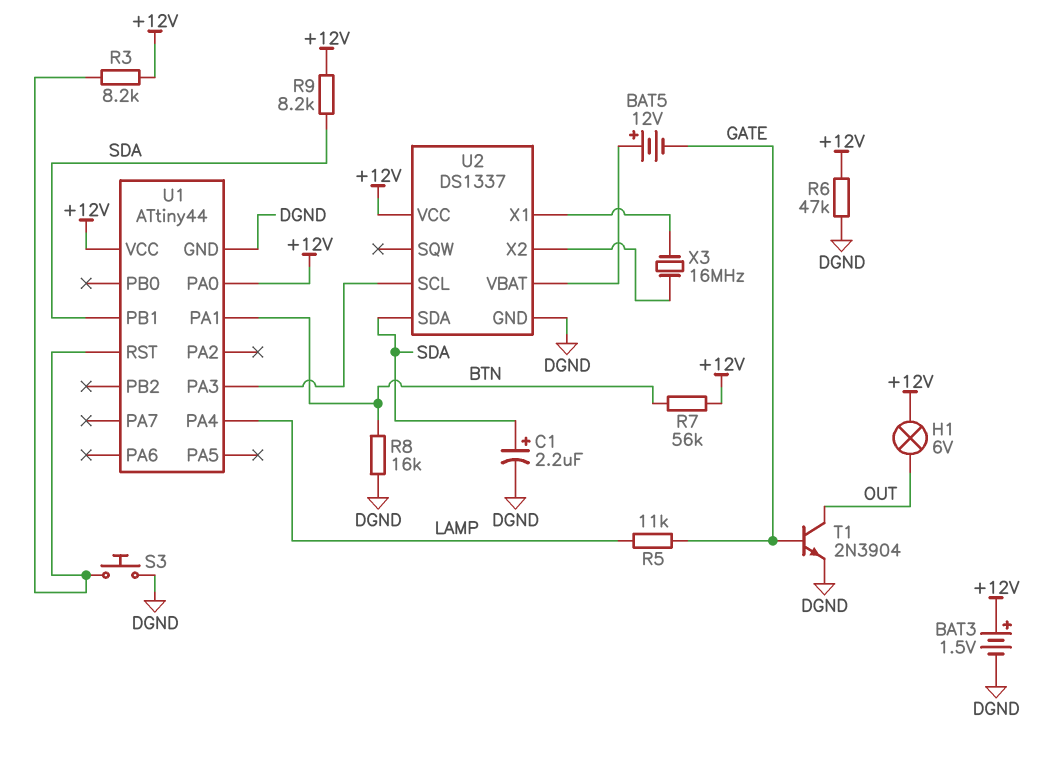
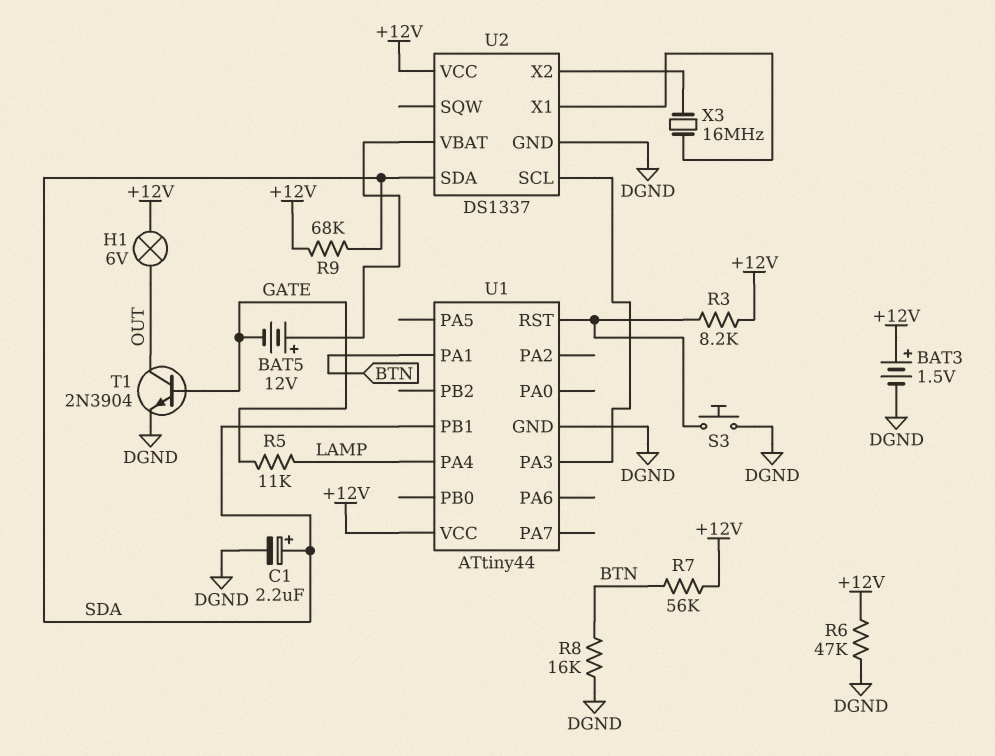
R9: 8.2k (+12V, SDA) -> 68k (+12V, SDA)
U1 pin PA0: +12V -> none

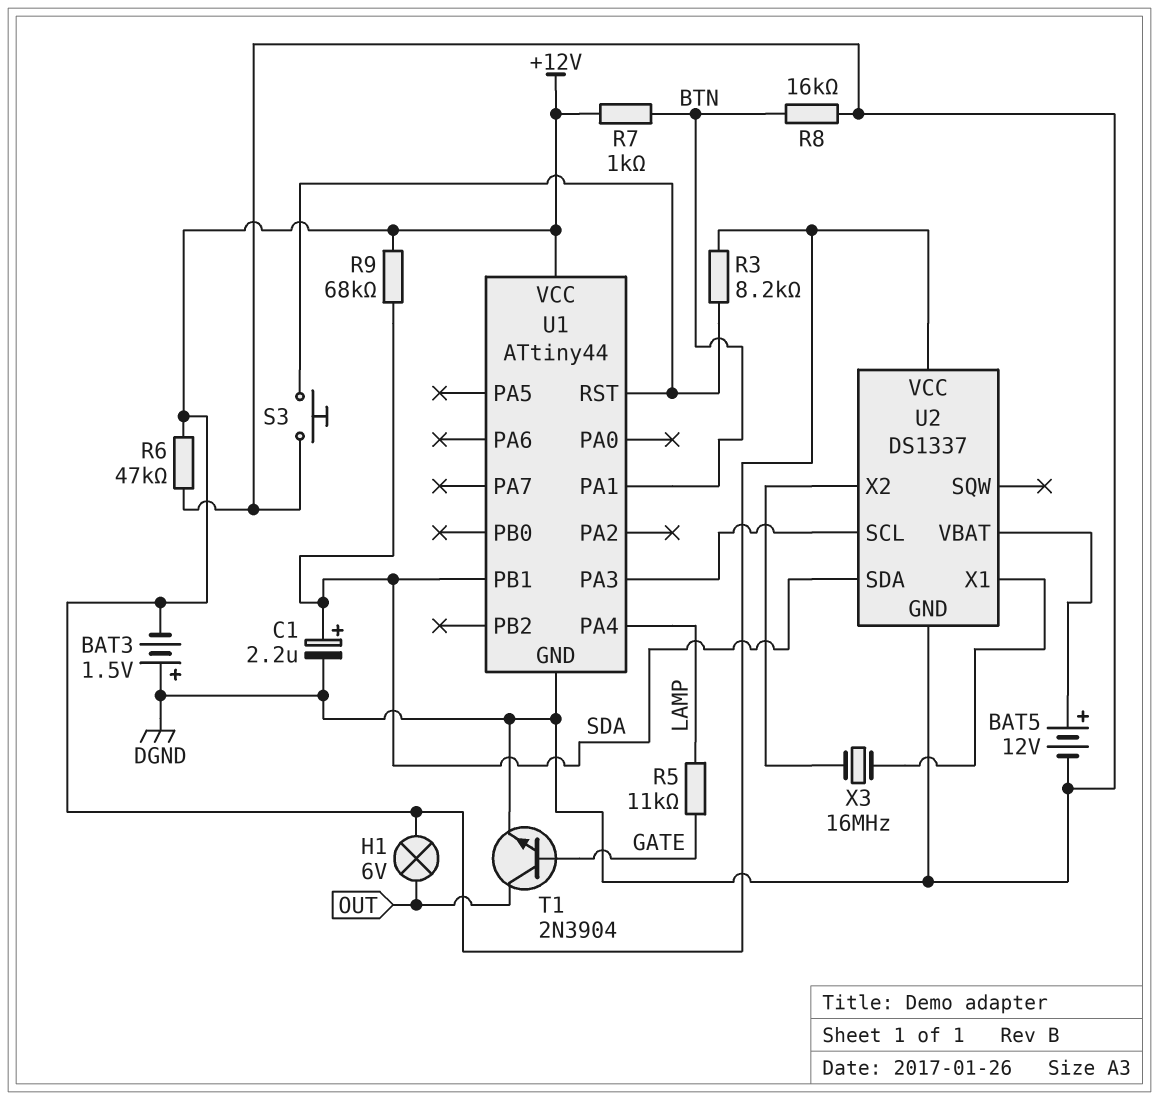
BAT3: 1.5V (plus +12V, minus DGND) -> 1.5V (plus DGND, minus +12V)
BAT5: 12V (plus U2/VBAT, minus GATE) -> 12V (plus U2/VBAT, minus DGND)
R7: 56k (+12V, BTN) -> 1k (+12V, BTN)

